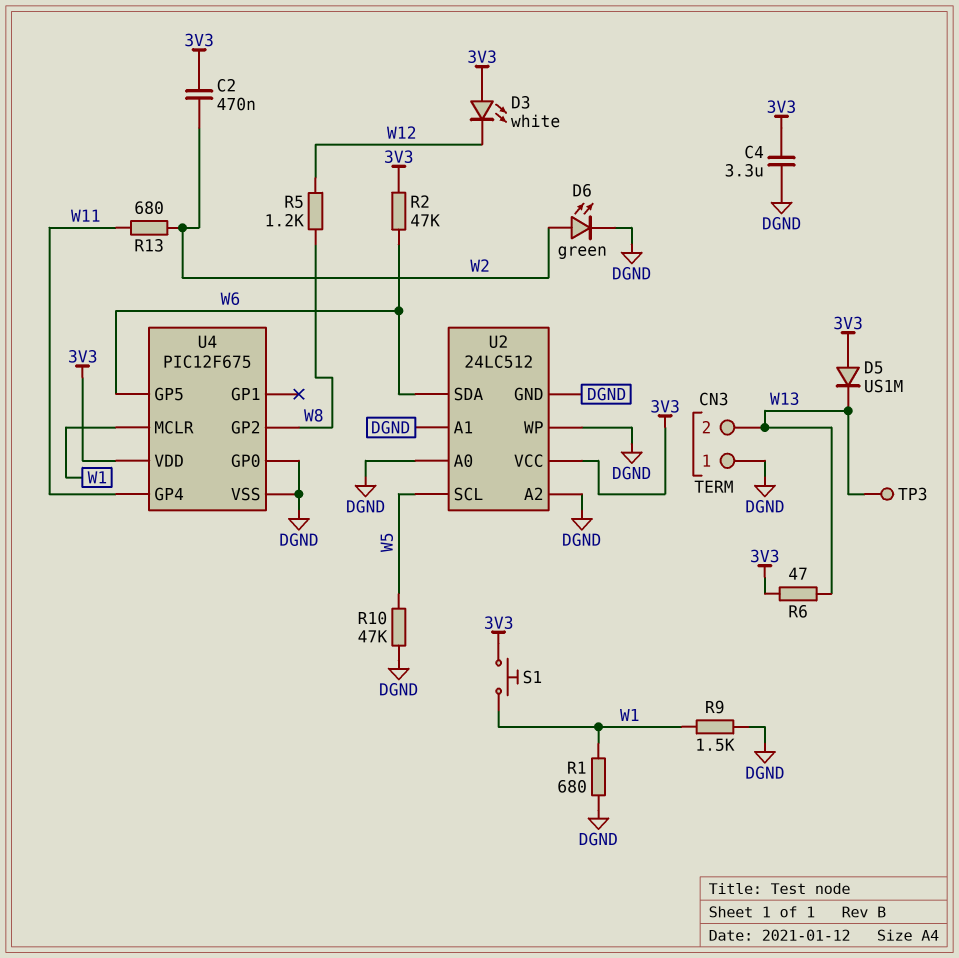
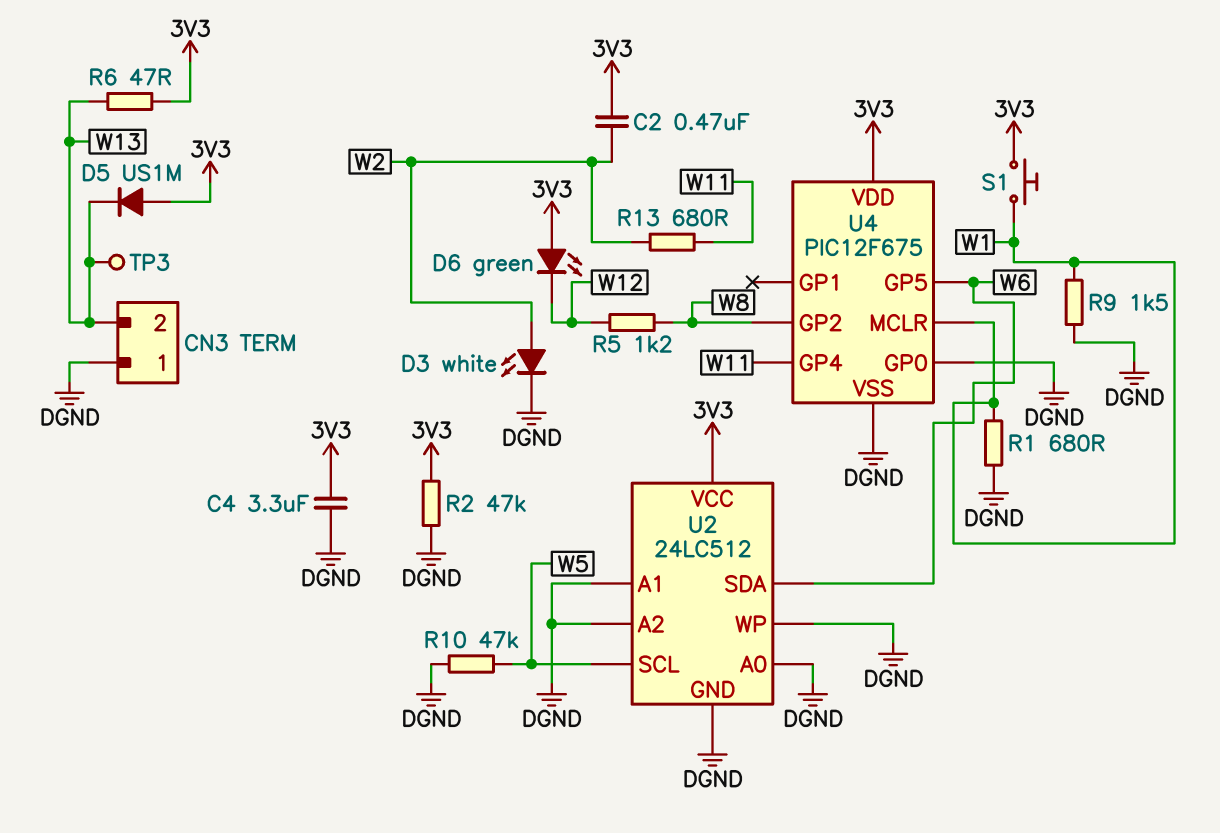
D3: LED white (A 3V3, K W12) -> LED white (A W2, K DGND)
D6: LED green (A W2, K DGND) -> LED green (A 3V3, K W12)
R2: 47k (3V3, W6) -> 47k (3V3, DGND)

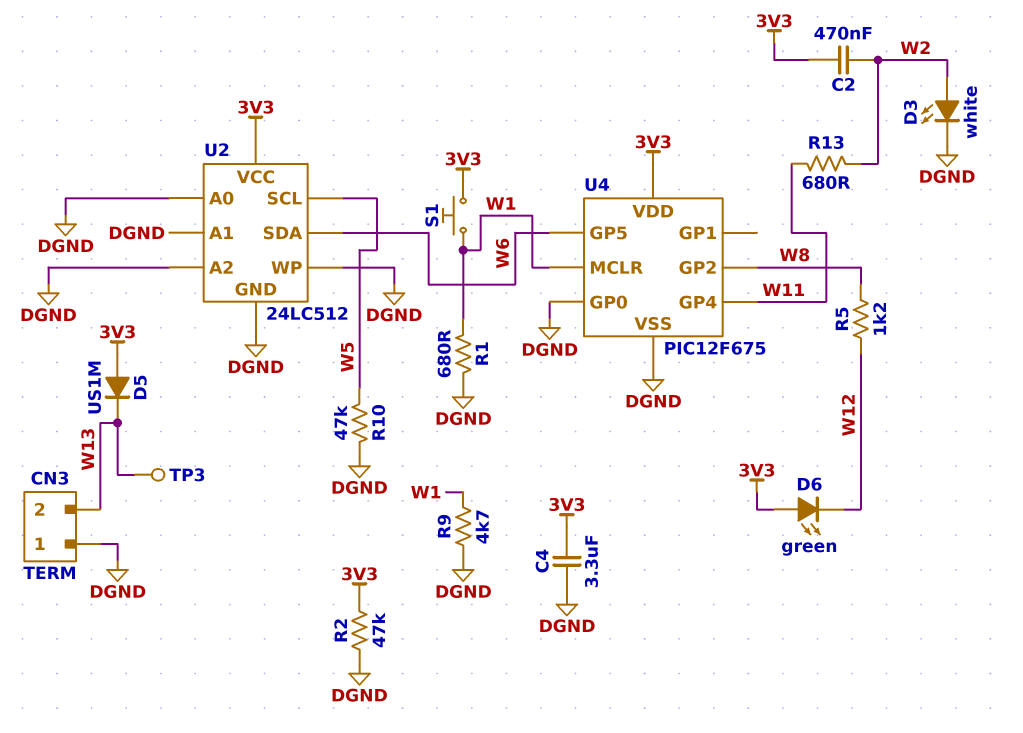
R6: 47 (3V3, W13) -> none
R9: 1.5k (DGND, W1) -> 4.7k (DGND, W1)

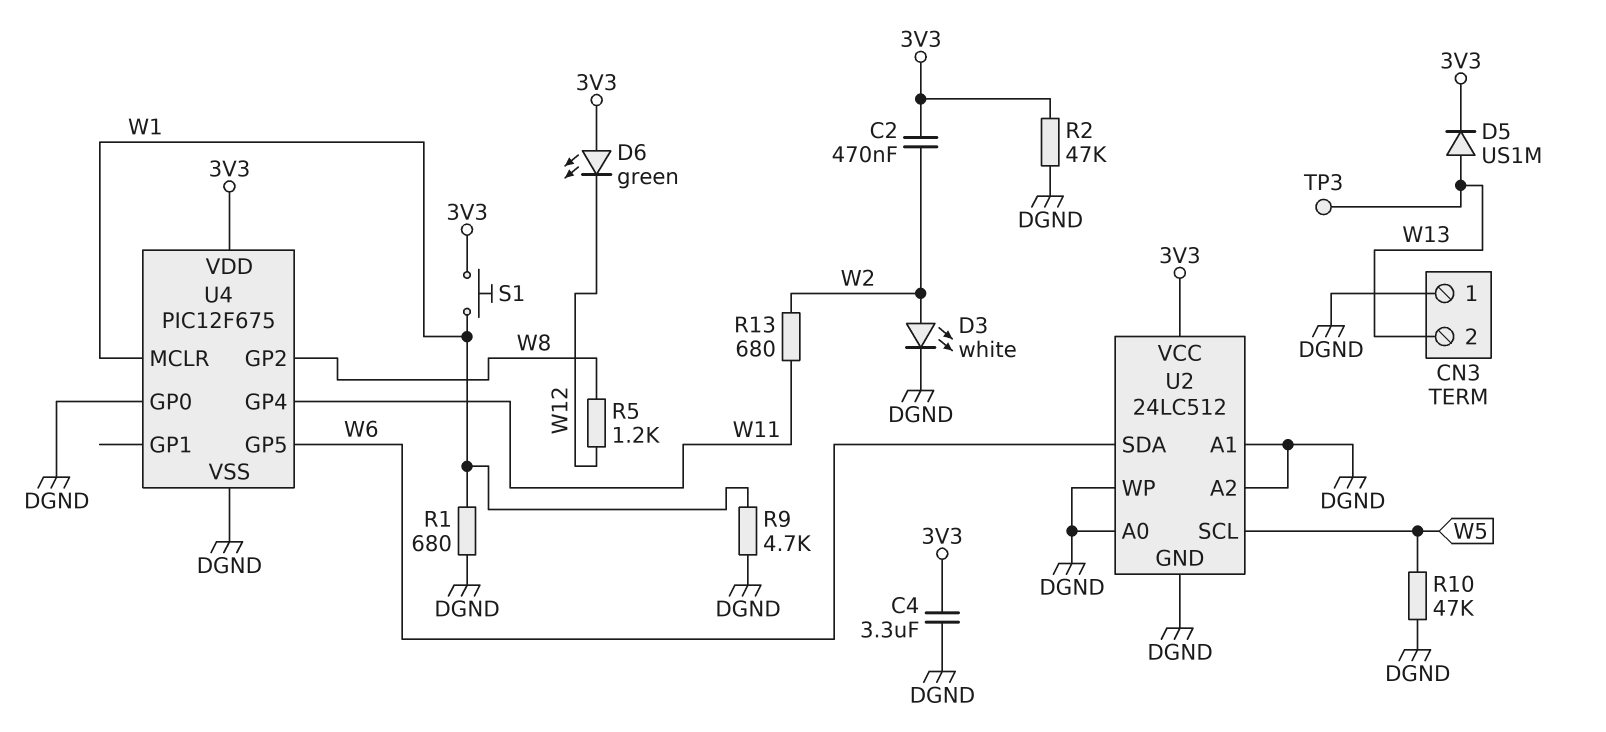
D5: diode US1M (A 3V3, K W13) -> diode US1M (A W13, K 3V3)

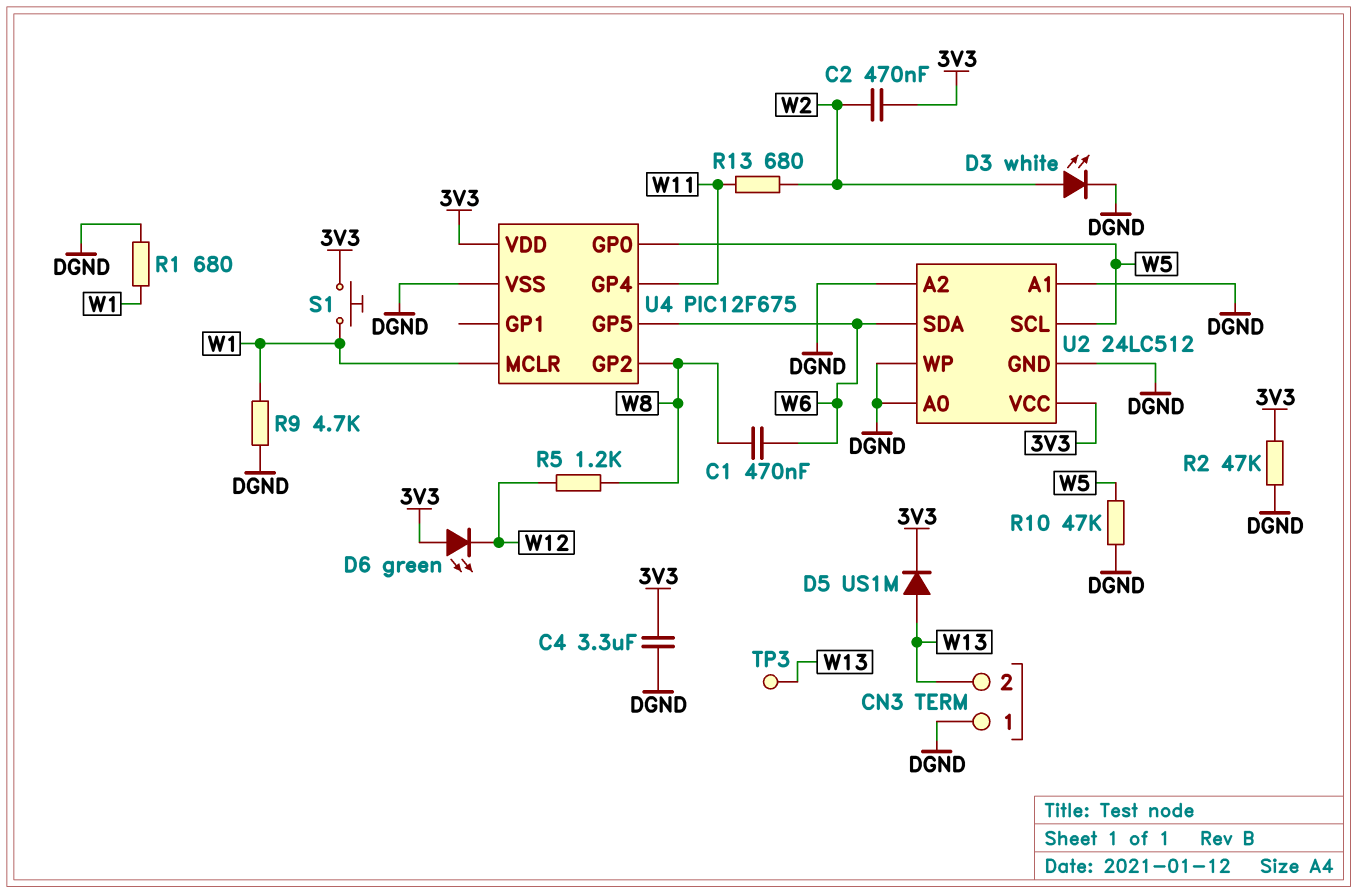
C1: none -> 470nF (W6, W8)
U4 pin GP0: DGND -> W5

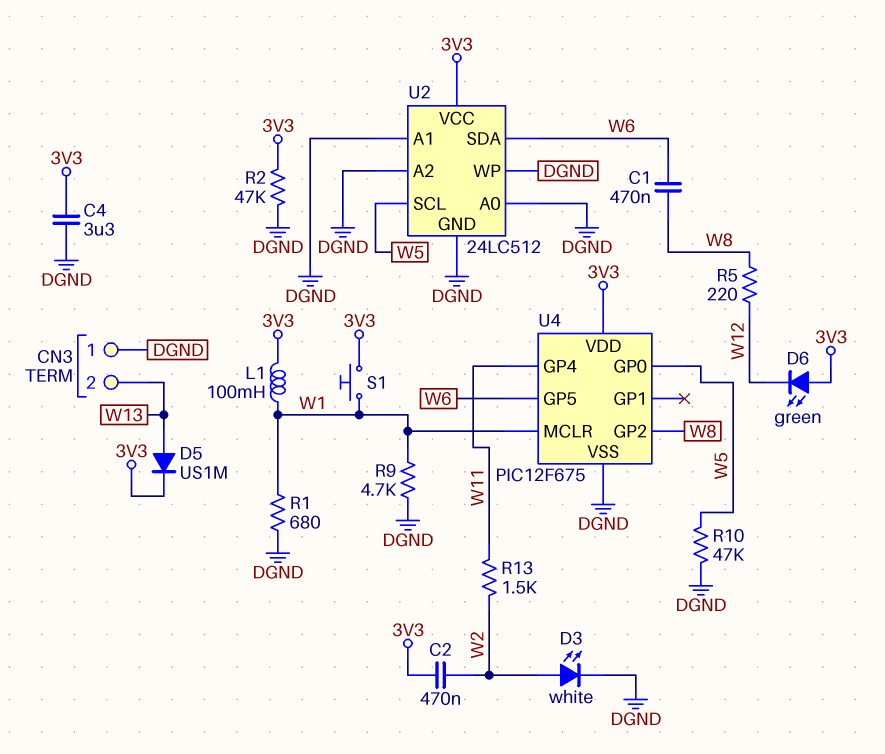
L1: none -> 100mH (3V3, W1)
R5: 1.2k (W8, W12) -> 220 (W8, W12)
R13: 680 (W2, W11) -> 1.5k (W2, W11)
TP3: test point (W13) -> none

